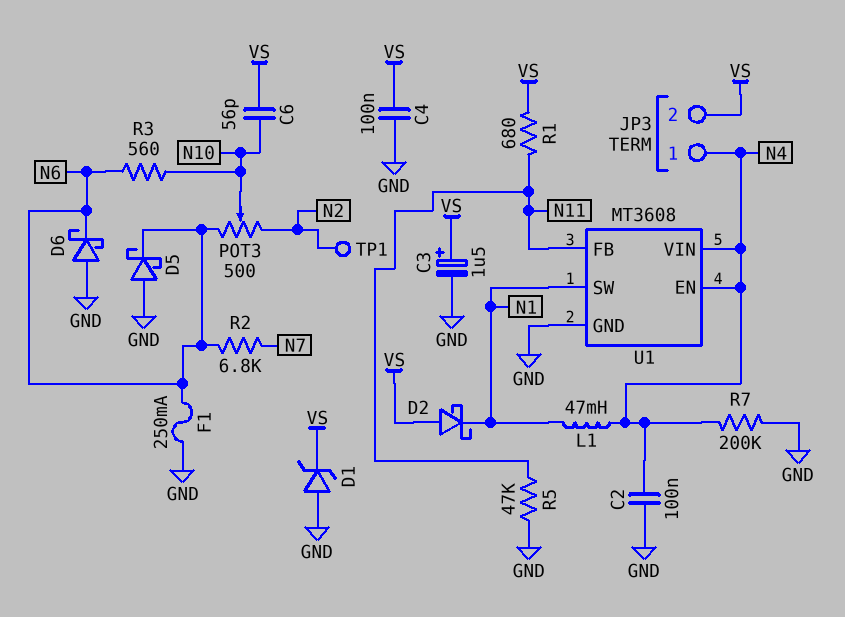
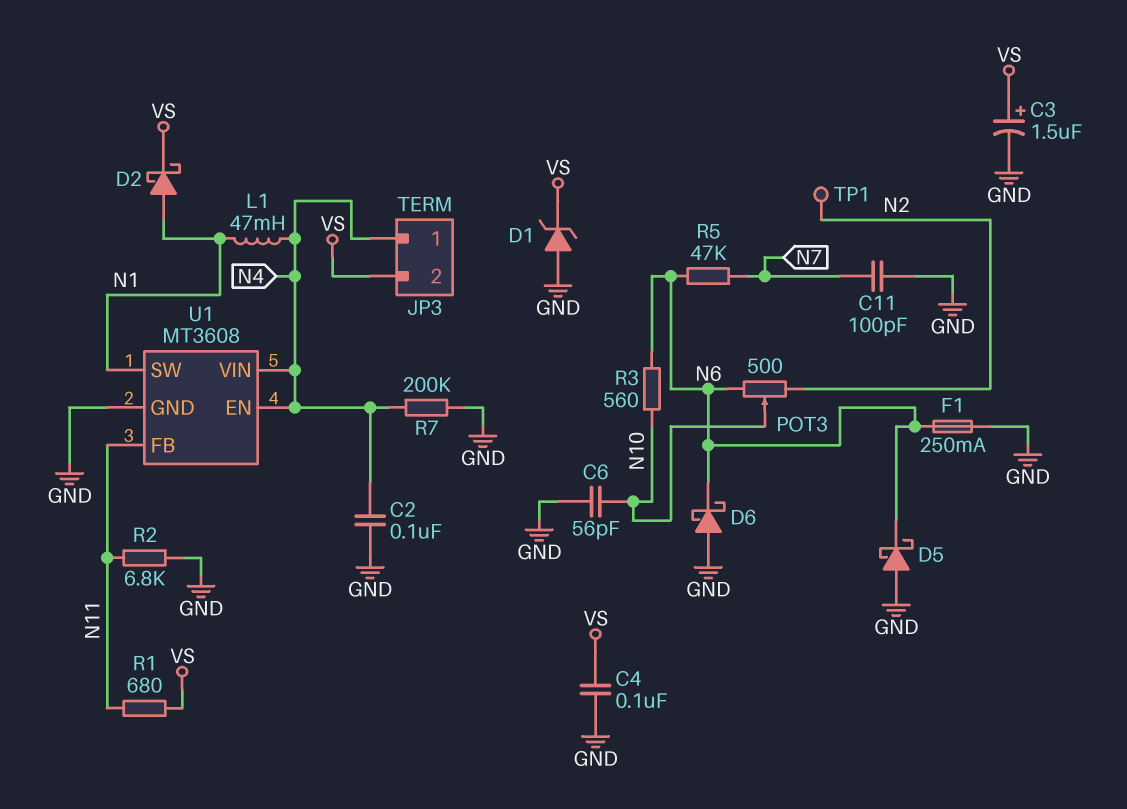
C6: 56pF (N10, VS) -> 56pF (GND, N10)
C11: none -> 100pF (GND, N7)
D2: schottky (A VS, K N1) -> schottky (A N1, K VS)
R2: 6.8k (N6, N7) -> 6.8k (GND, N11)
R5: 47k (GND, N11) -> 47k (N6, N7)

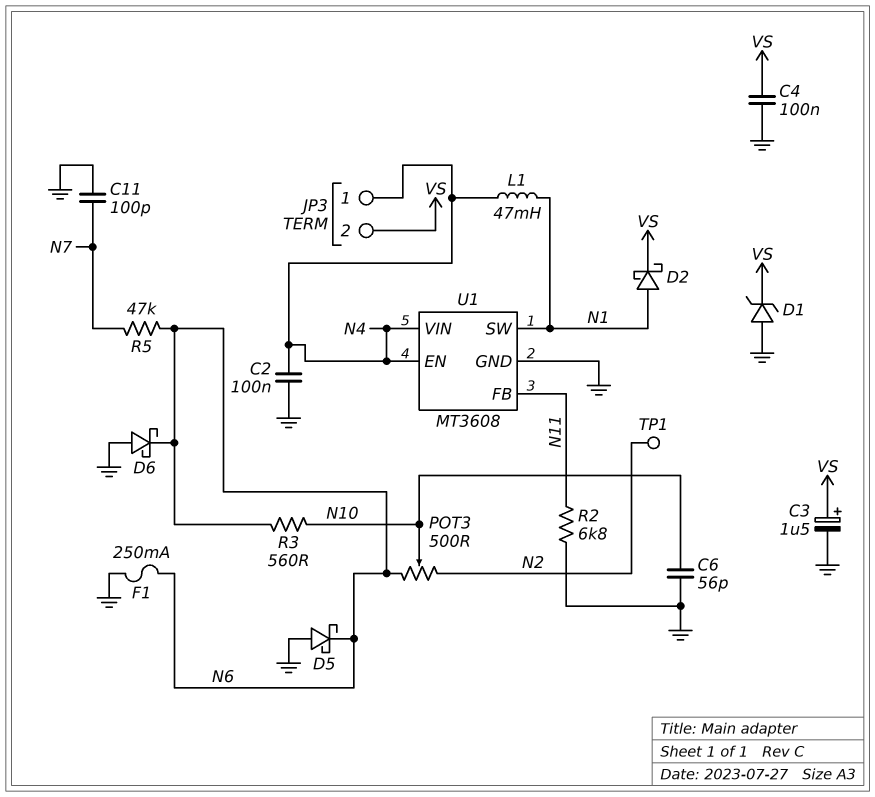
R1: 680 (N11, VS) -> none
R7: 200k (GND, N4) -> none

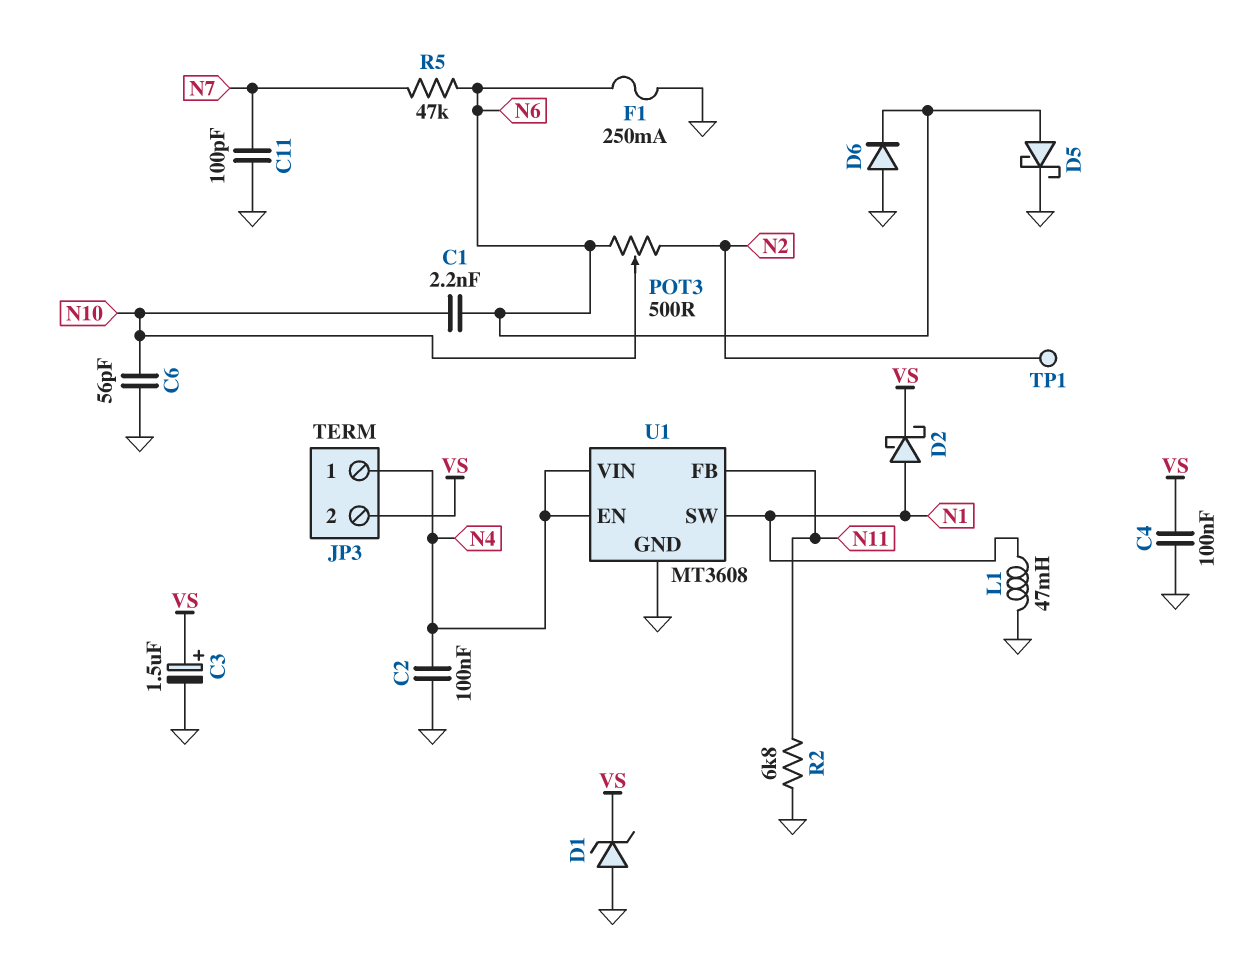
C1: none -> 2.2nF (N6, N10)
D5: schottky (A GND, K N6) -> schottky (A N6, K GND)
D6: schottky (A GND, K N6) -> diode (A GND, K N6)
L1: 47mH (N1, N4) -> 47mH (GND, N1)
R3: 560 (N6, N10) -> none

